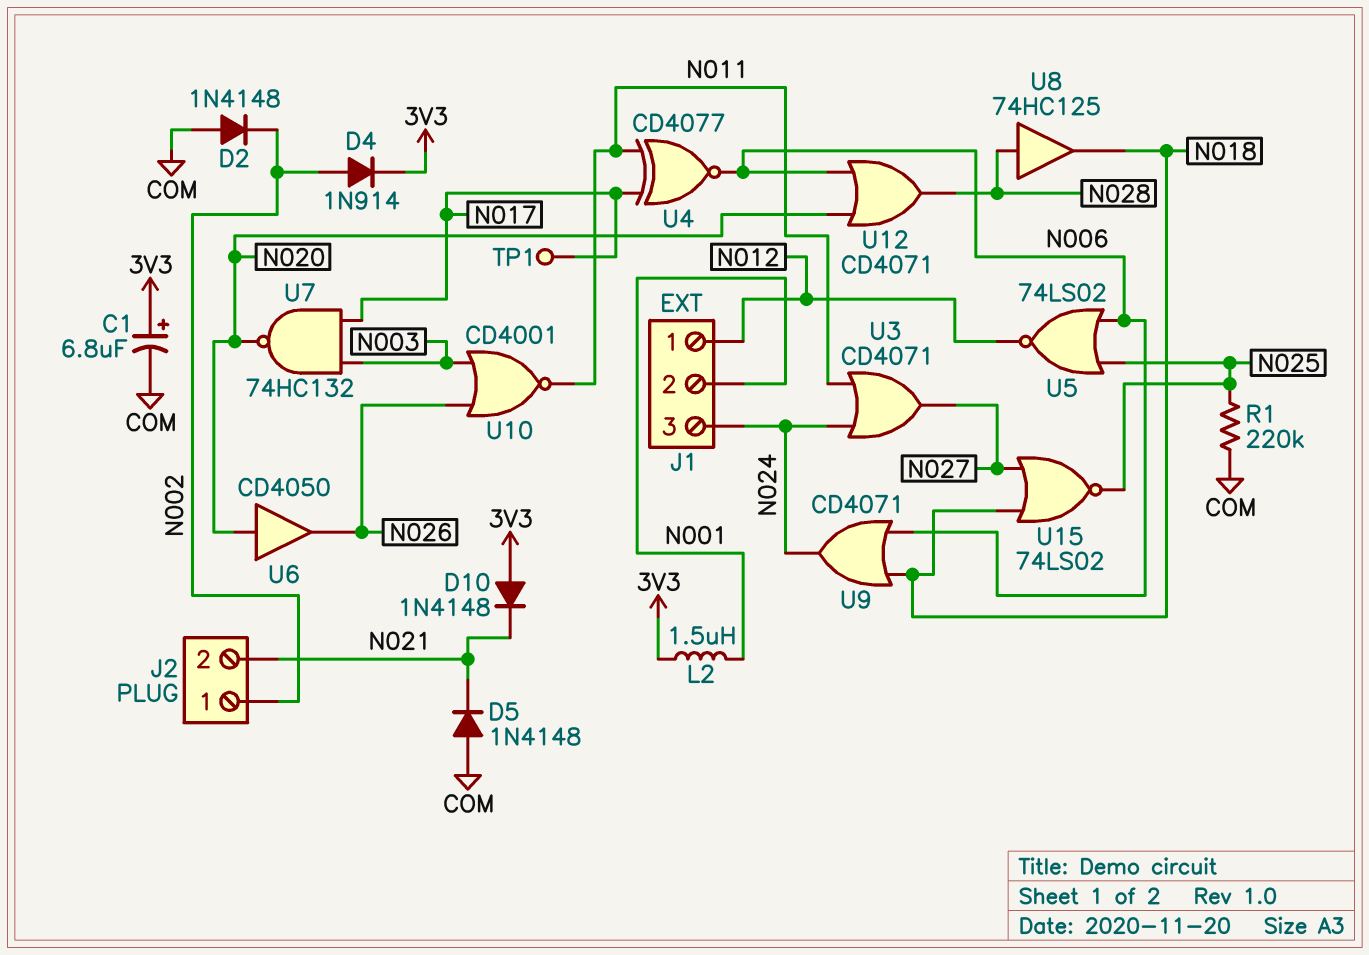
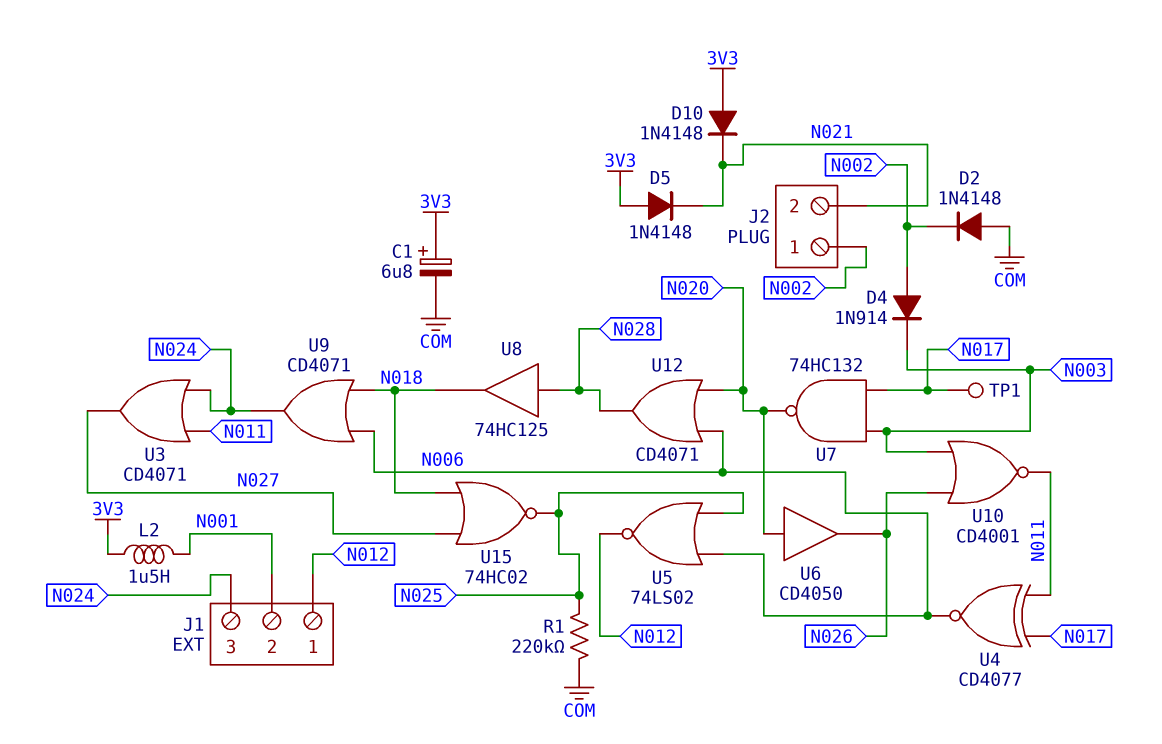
D4: diode 1N914 (A N002, K 3V3) -> diode 1N914 (A N002, K N003)
D5: diode 1N4148 (A COM, K N021) -> diode 1N4148 (A 3V3, K N021)
U15: NOR 74LS02 (in N018, in N027, out N025) -> NOR 74HC02 (in N018, in N027, out N025)

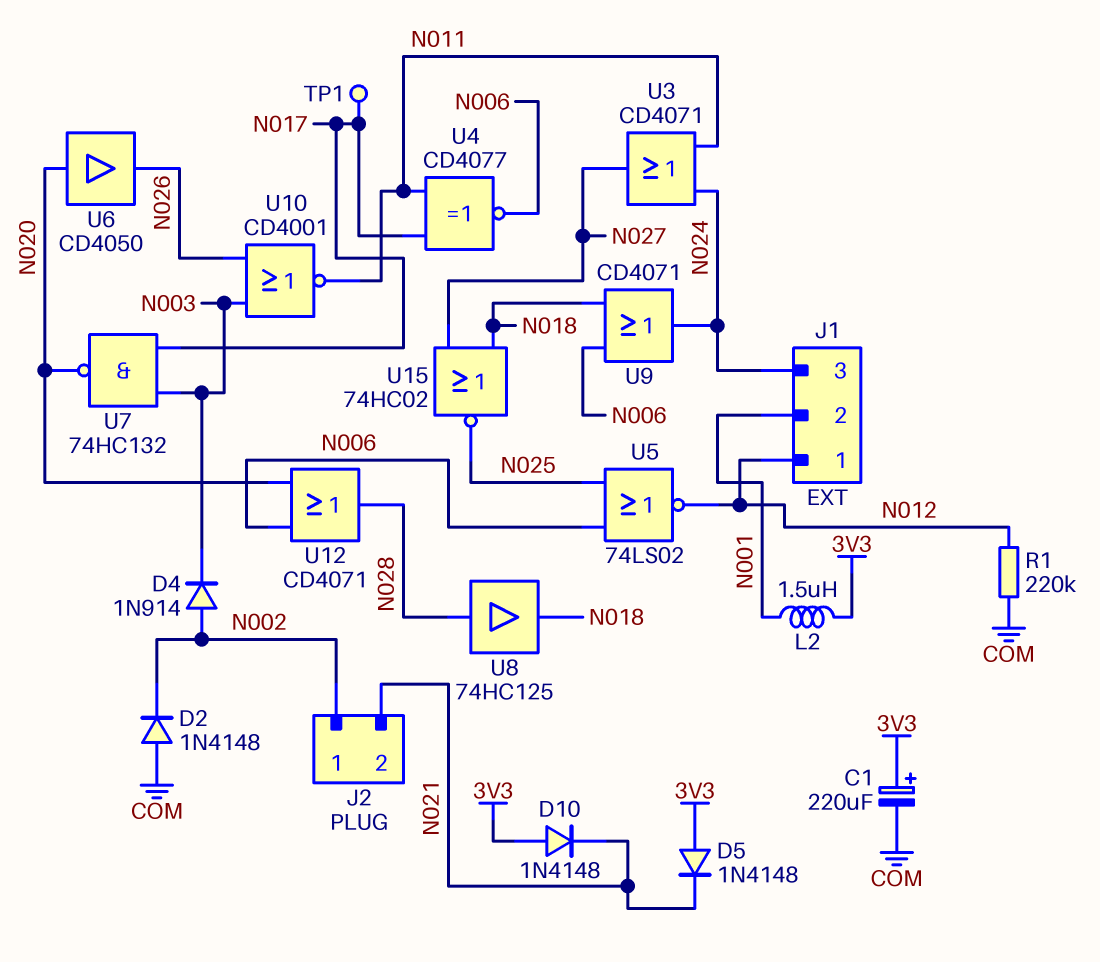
C1: 6.8uF (plus 3V3, minus COM) -> 220uF (plus 3V3, minus COM)
R1: 220k (COM, N025) -> 220k (COM, N012)

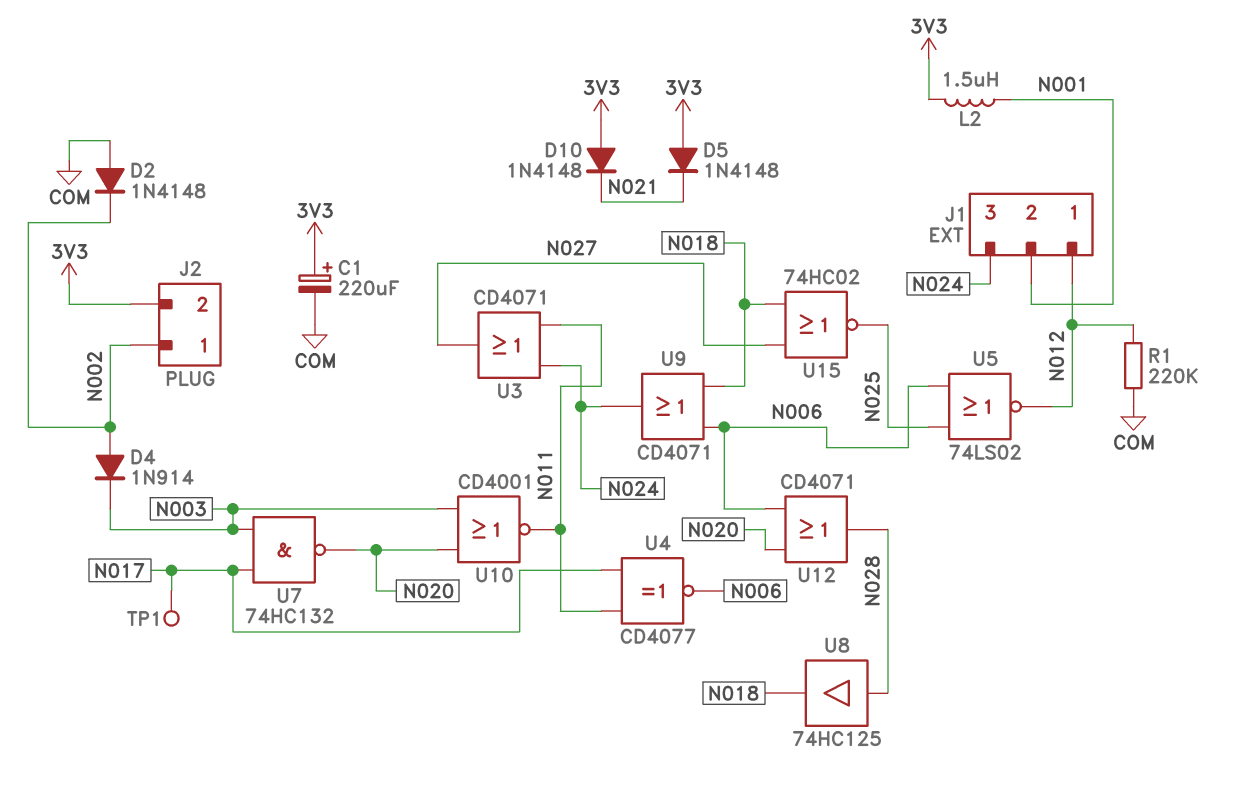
J2 pin 2: N021 -> 3V3
U6: buffer CD4050 (in N020, out N026) -> none
U10: NOR CD4001 (in N003, in N026, out N011) -> NOR CD4001 (in N003, in N020, out N011)

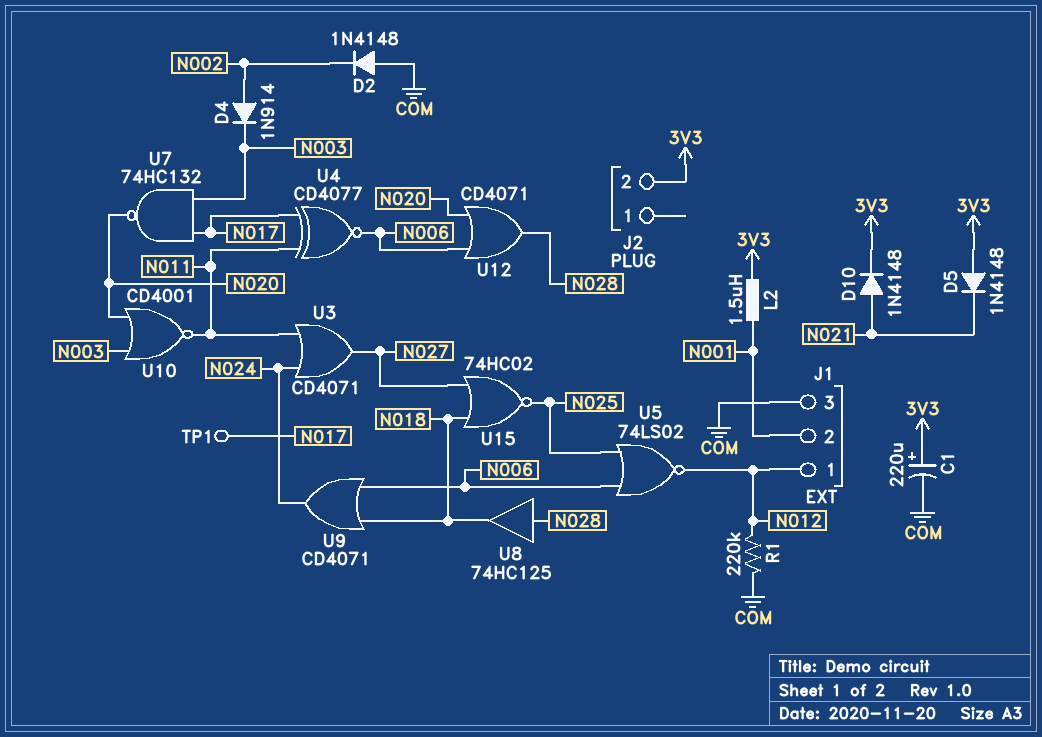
D10: diode 1N4148 (A 3V3, K N021) -> diode 1N4148 (A N021, K 3V3)
J1 pin 3: N024 -> COM
J2 pin 1: N002 -> none

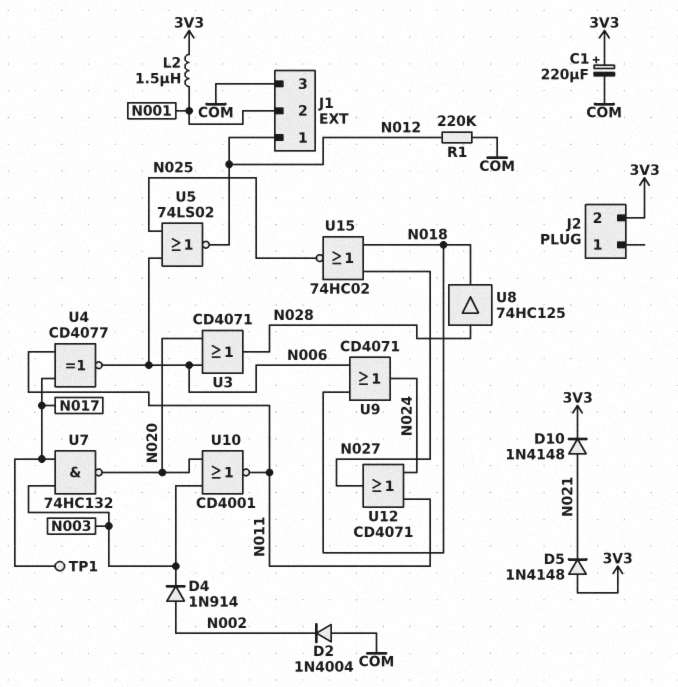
D2: diode 1N4148 (A COM, K N002) -> diode 1N4004 (A COM, K N002)
U3: OR CD4071 (in N011, in N024, out N027) -> OR CD4071 (in N006, in N020, out N028)
U12: OR CD4071 (in N006, in N020, out N028) -> OR CD4071 (in N011, in N024, out N027)

